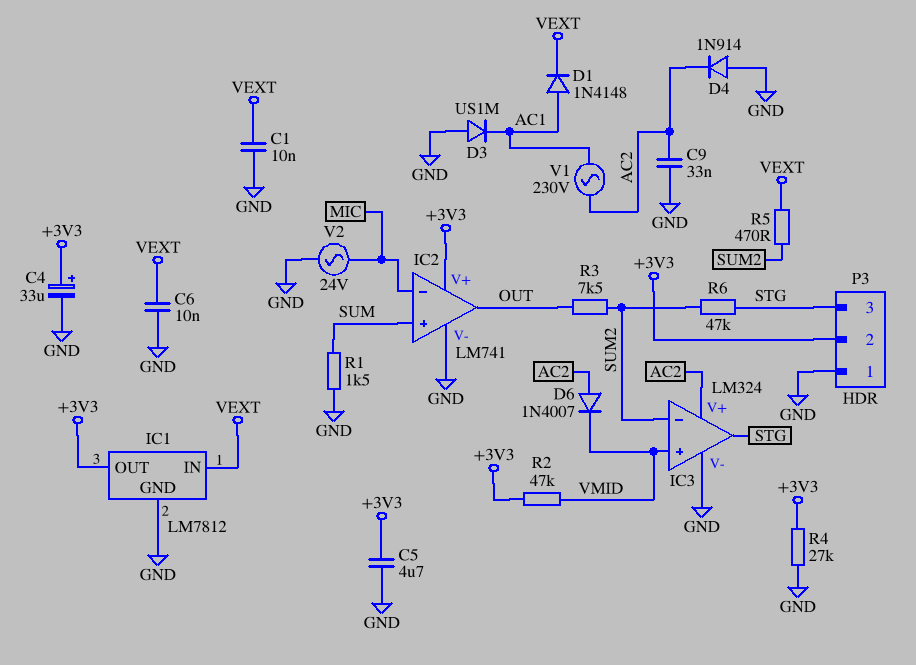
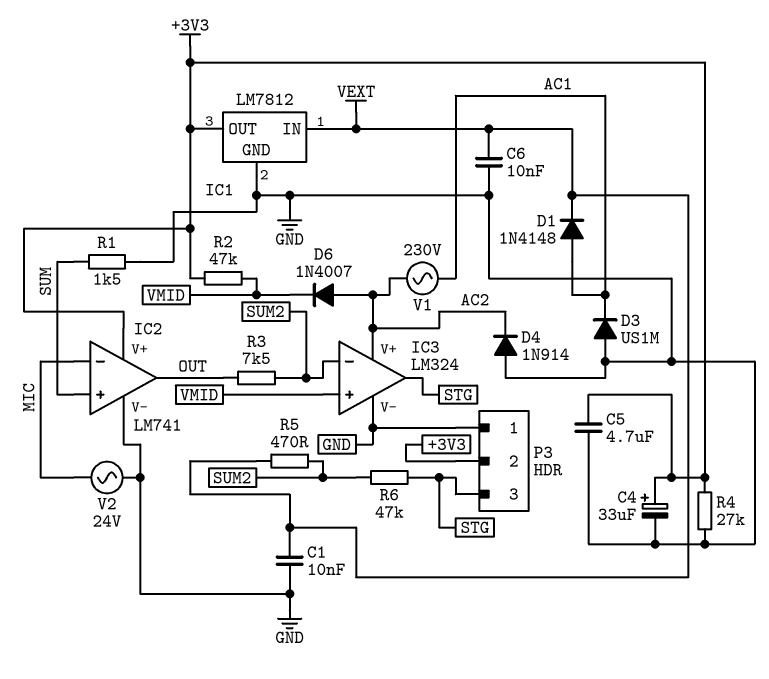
C9: 33nF (AC2, GND) -> none

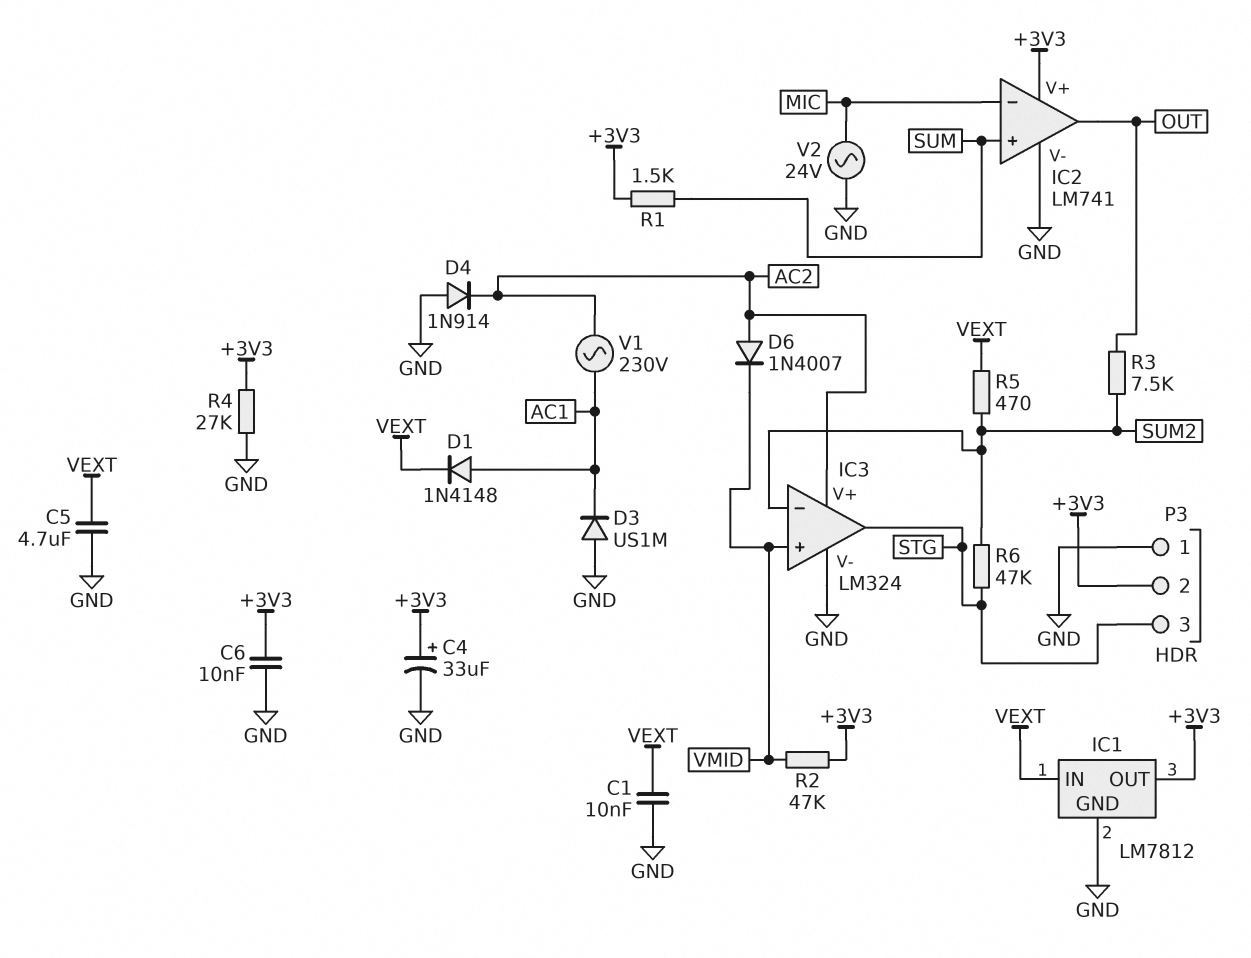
C5: 4.7uF (+3V3, GND) -> 4.7uF (GND, VEXT)
C6: 10nF (GND, VEXT) -> 10nF (+3V3, GND)
R1: 1.5k (GND, SUM) -> 1.5k (+3V3, SUM)

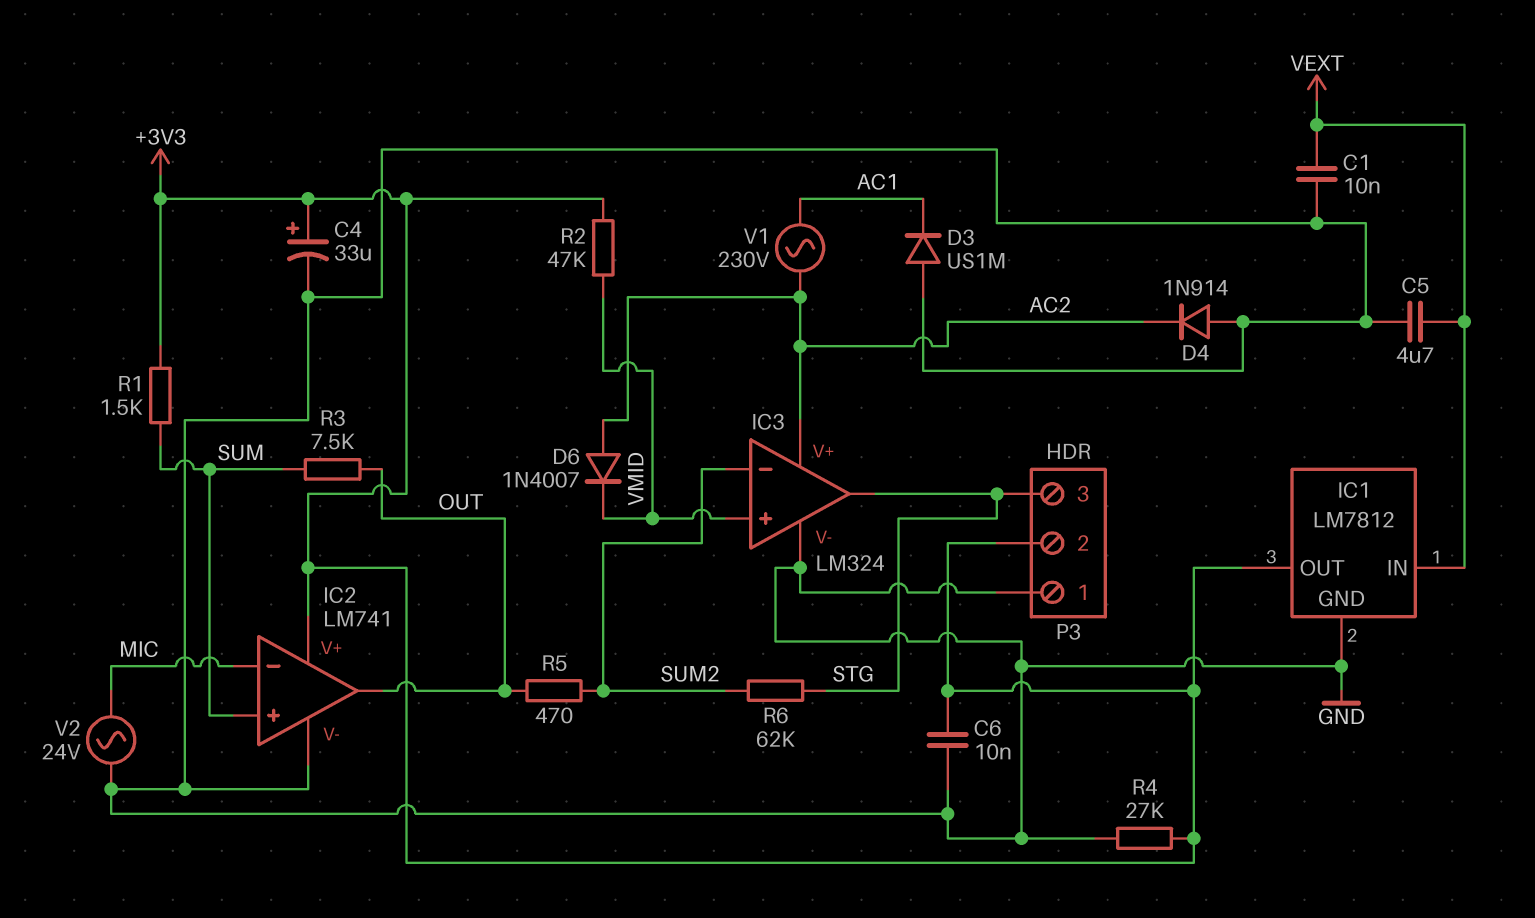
D1: diode 1N4148 (A AC1, K VEXT) -> none
R3: 7.5k (OUT, SUM2) -> 7.5k (OUT, SUM)
R5: 470 (SUM2, VEXT) -> 470 (OUT, SUM2)
R6: 47k (STG, SUM2) -> 62k (STG, SUM2)

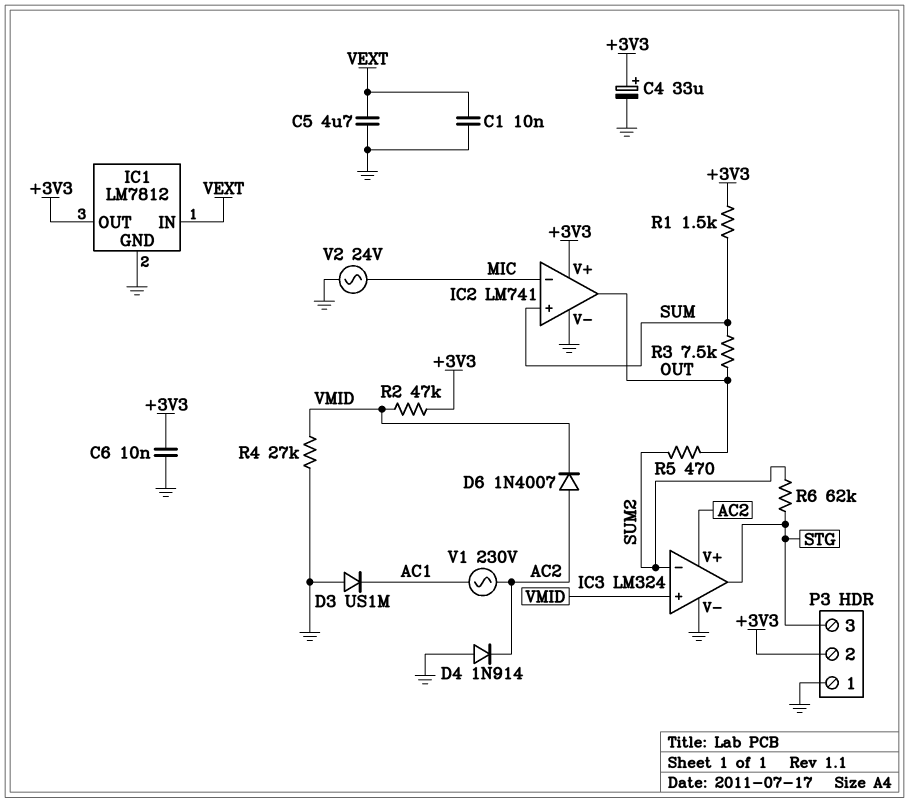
R4: 27k (+3V3, GND) -> 27k (GND, VMID)

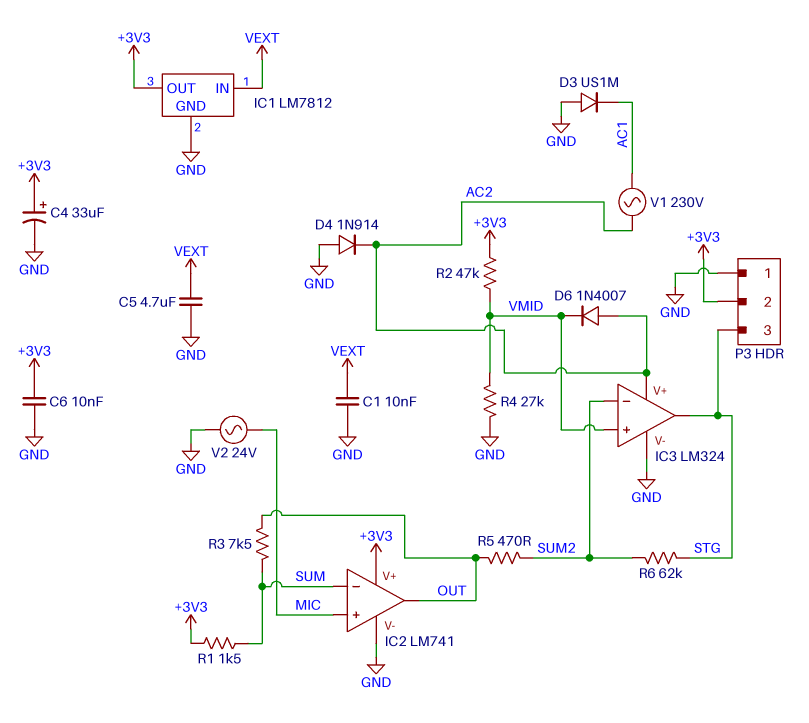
IC2 pin in+: SUM -> MIC
IC2 pin in-: MIC -> SUM

